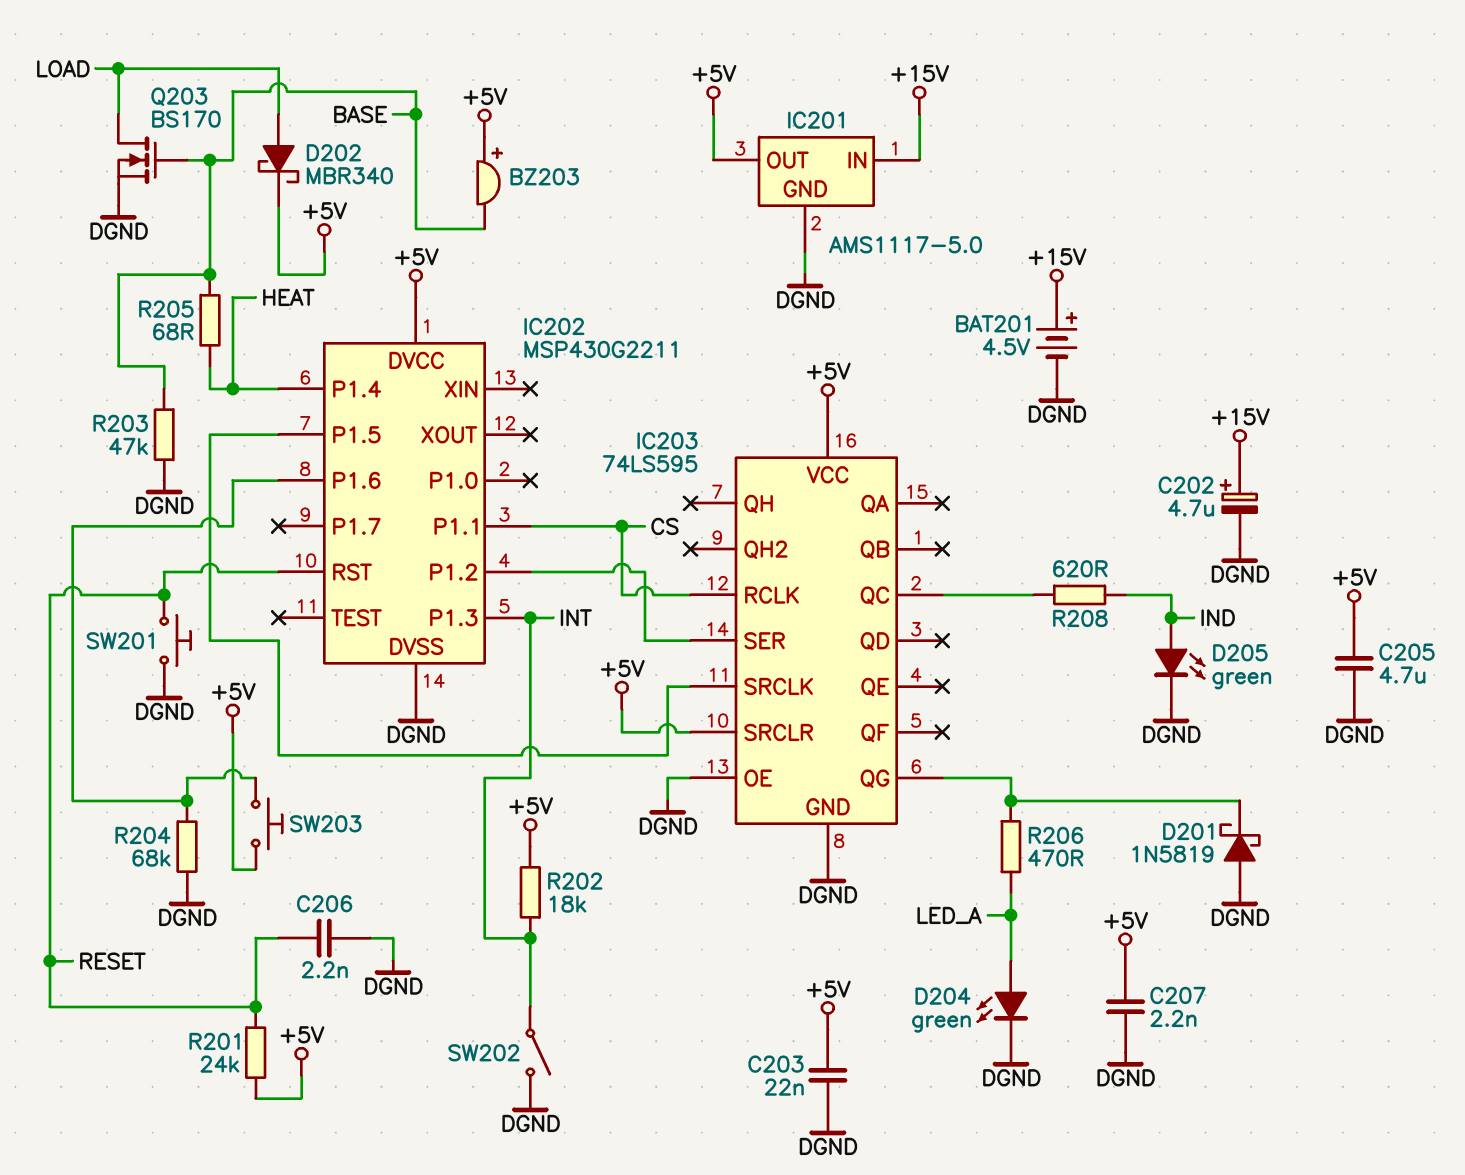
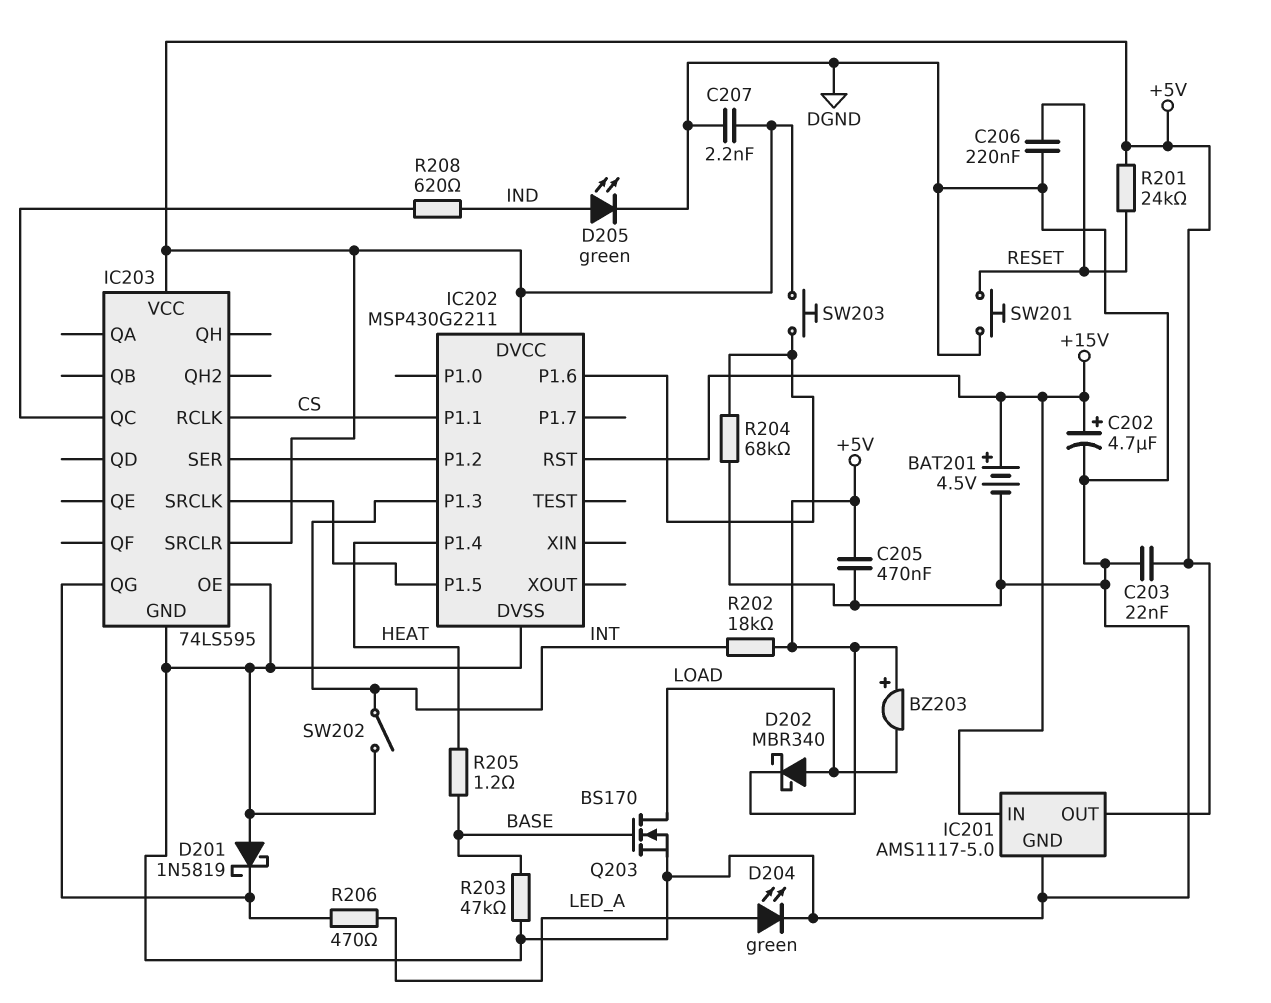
BZ203: buzzer (plus +5V, minus BASE) -> buzzer (plus +5V, minus LOAD)
C205: 4.7uF (+5V, DGND) -> 470nF (+5V, DGND)
C206: 2.2nF (DGND, RESET) -> 220nF (DGND, RESET)
IC202 pin RST: RESET -> +15V
R205: 68 (BASE, HEAT) -> 1.2 (BASE, HEAT)

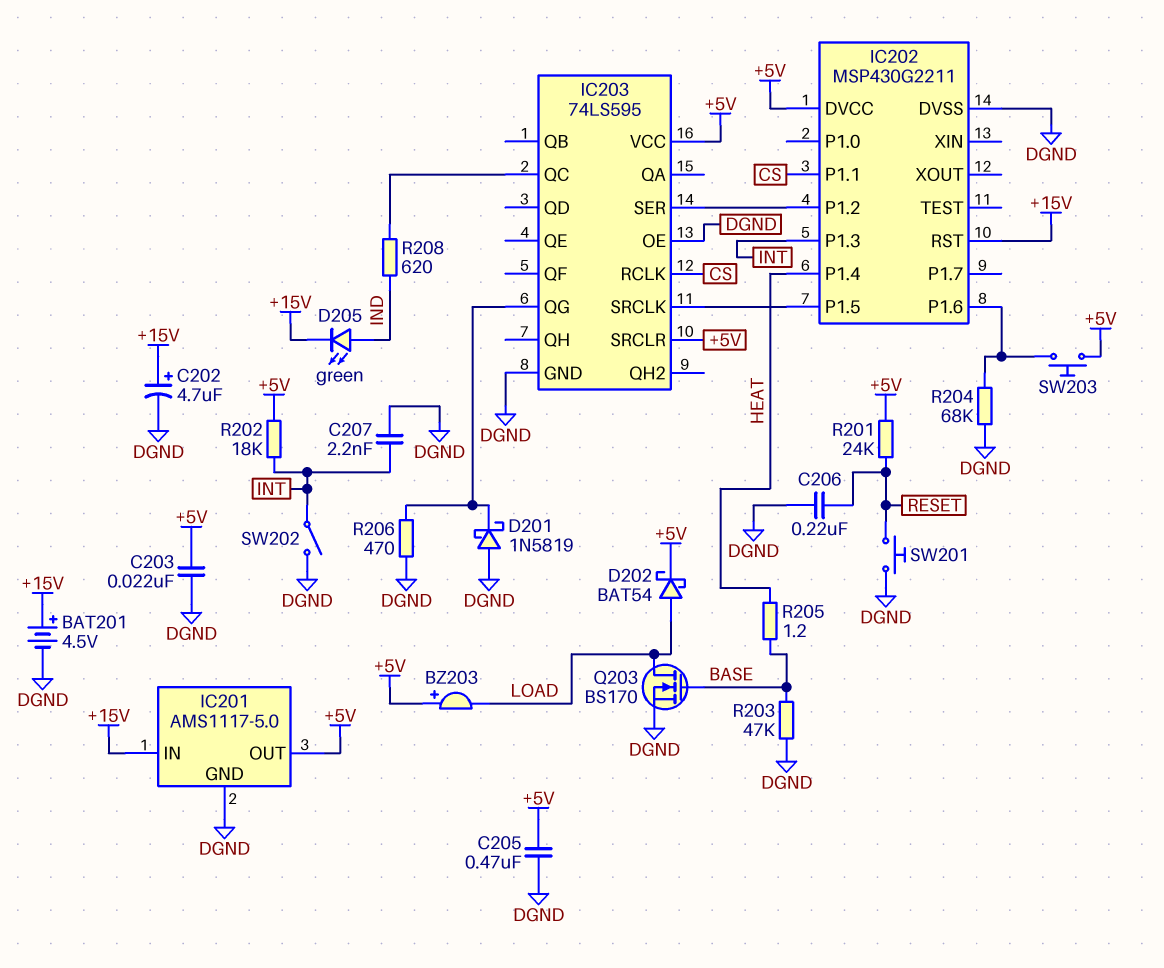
C207: 2.2nF (+5V, DGND) -> 2.2nF (DGND, INT)
D202: schottky MBR340 (A LOAD, K +5V) -> schottky BAT54 (A LOAD, K +5V)
D204: LED green (A LED_A, K DGND) -> none
D205: LED green (A IND, K DGND) -> LED green (A IND, K +15V)
R206: 470 (IC203/QG, LED_A) -> 470 (DGND, IC203/QG)

